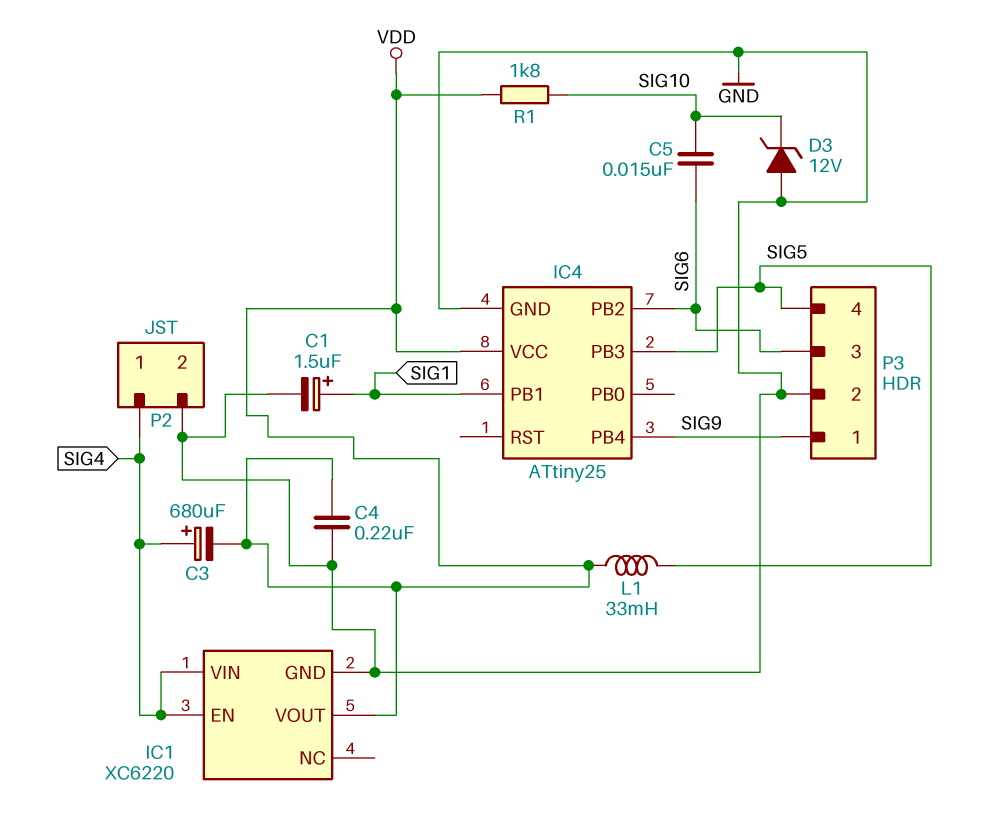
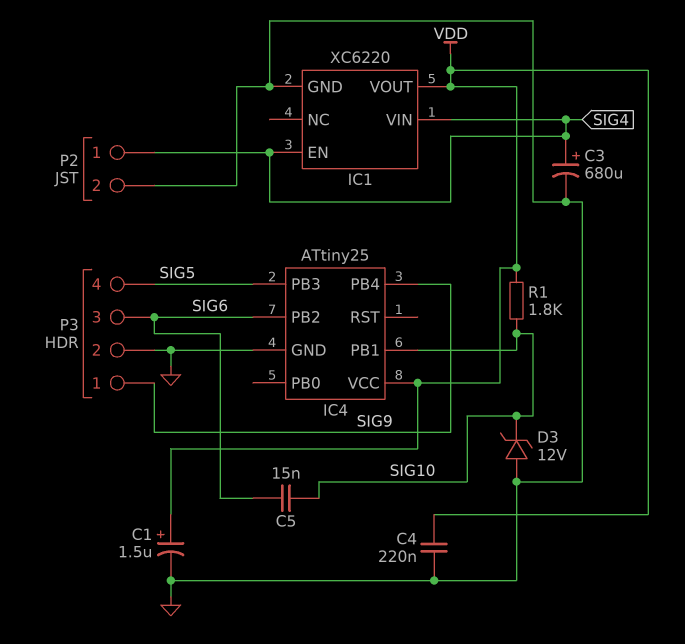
C1: 1.5uF (plus SIG1, minus GND) -> 1.5uF (plus VDD, minus GND)
C3: 680uF (plus SIG4, minus VDD) -> 680uF (plus SIG4, minus GND)
IC4 pin PB1: SIG1 -> SIG10
L1: 33mH (SIG5, VDD) -> none

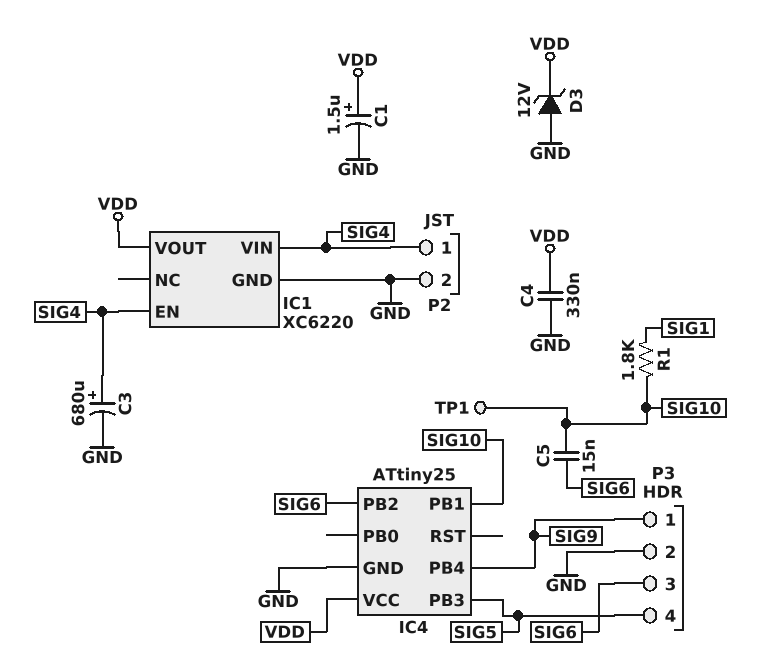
C4: 220nF (GND, VDD) -> 330nF (GND, VDD)
D3: zener 12V (A GND, K SIG10) -> zener 12V (A GND, K VDD)
R1: 1.8k (SIG10, VDD) -> 1.8k (SIG1, SIG10)
TP1: none -> test point (SIG10)

